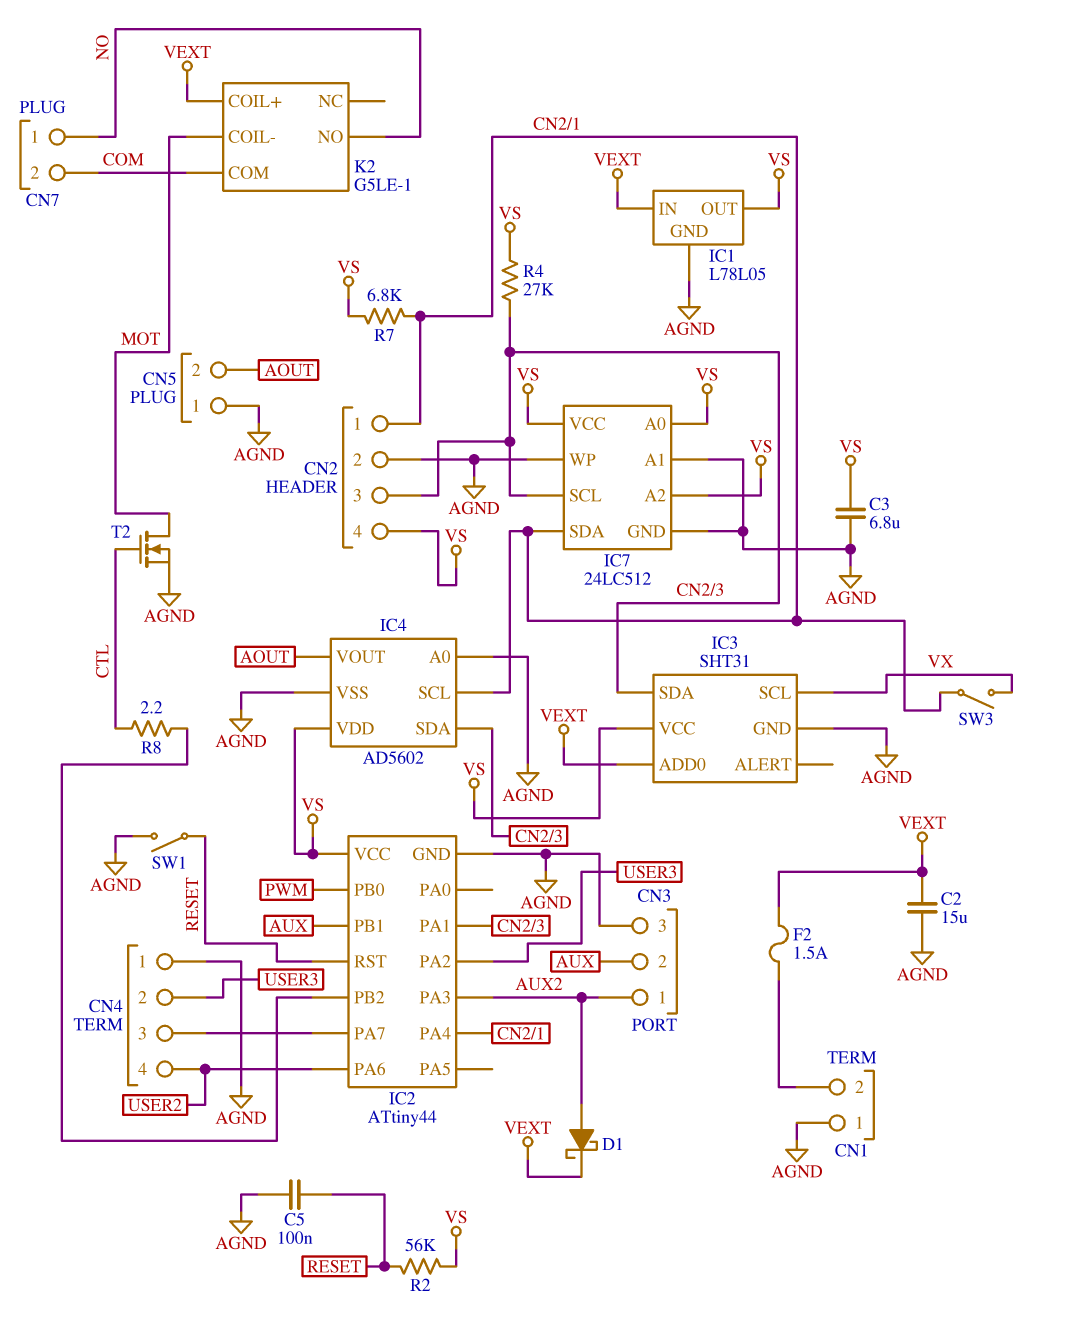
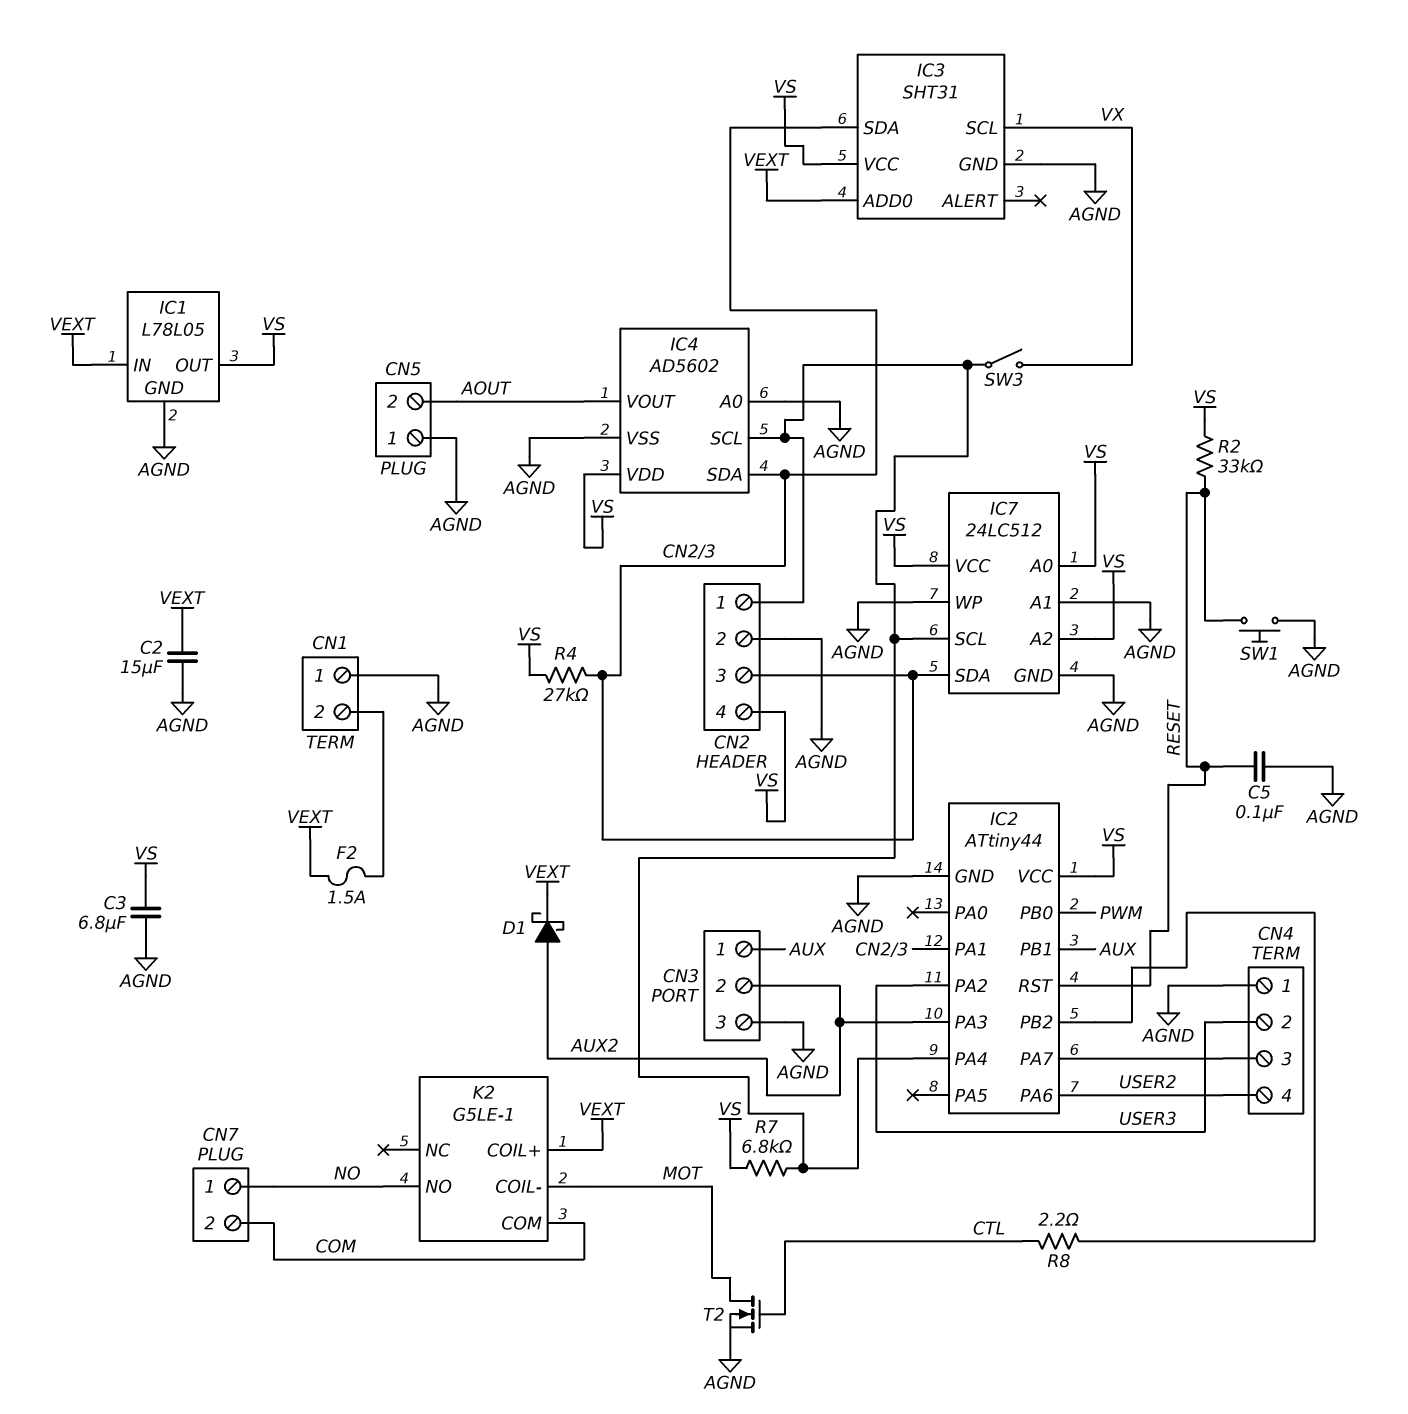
CN3 pin 1: AUX2 -> AUX
CN3 pin 2: AUX -> AUX2
IC7 pin SCL: CN2/3 -> CN2/1
IC7 pin SDA: CN2/1 -> CN2/3
R2: 56k (RESET, VS) -> 33k (RESET, VS)
SW1: switch (AGND, RESET) -> button (AGND, RESET)

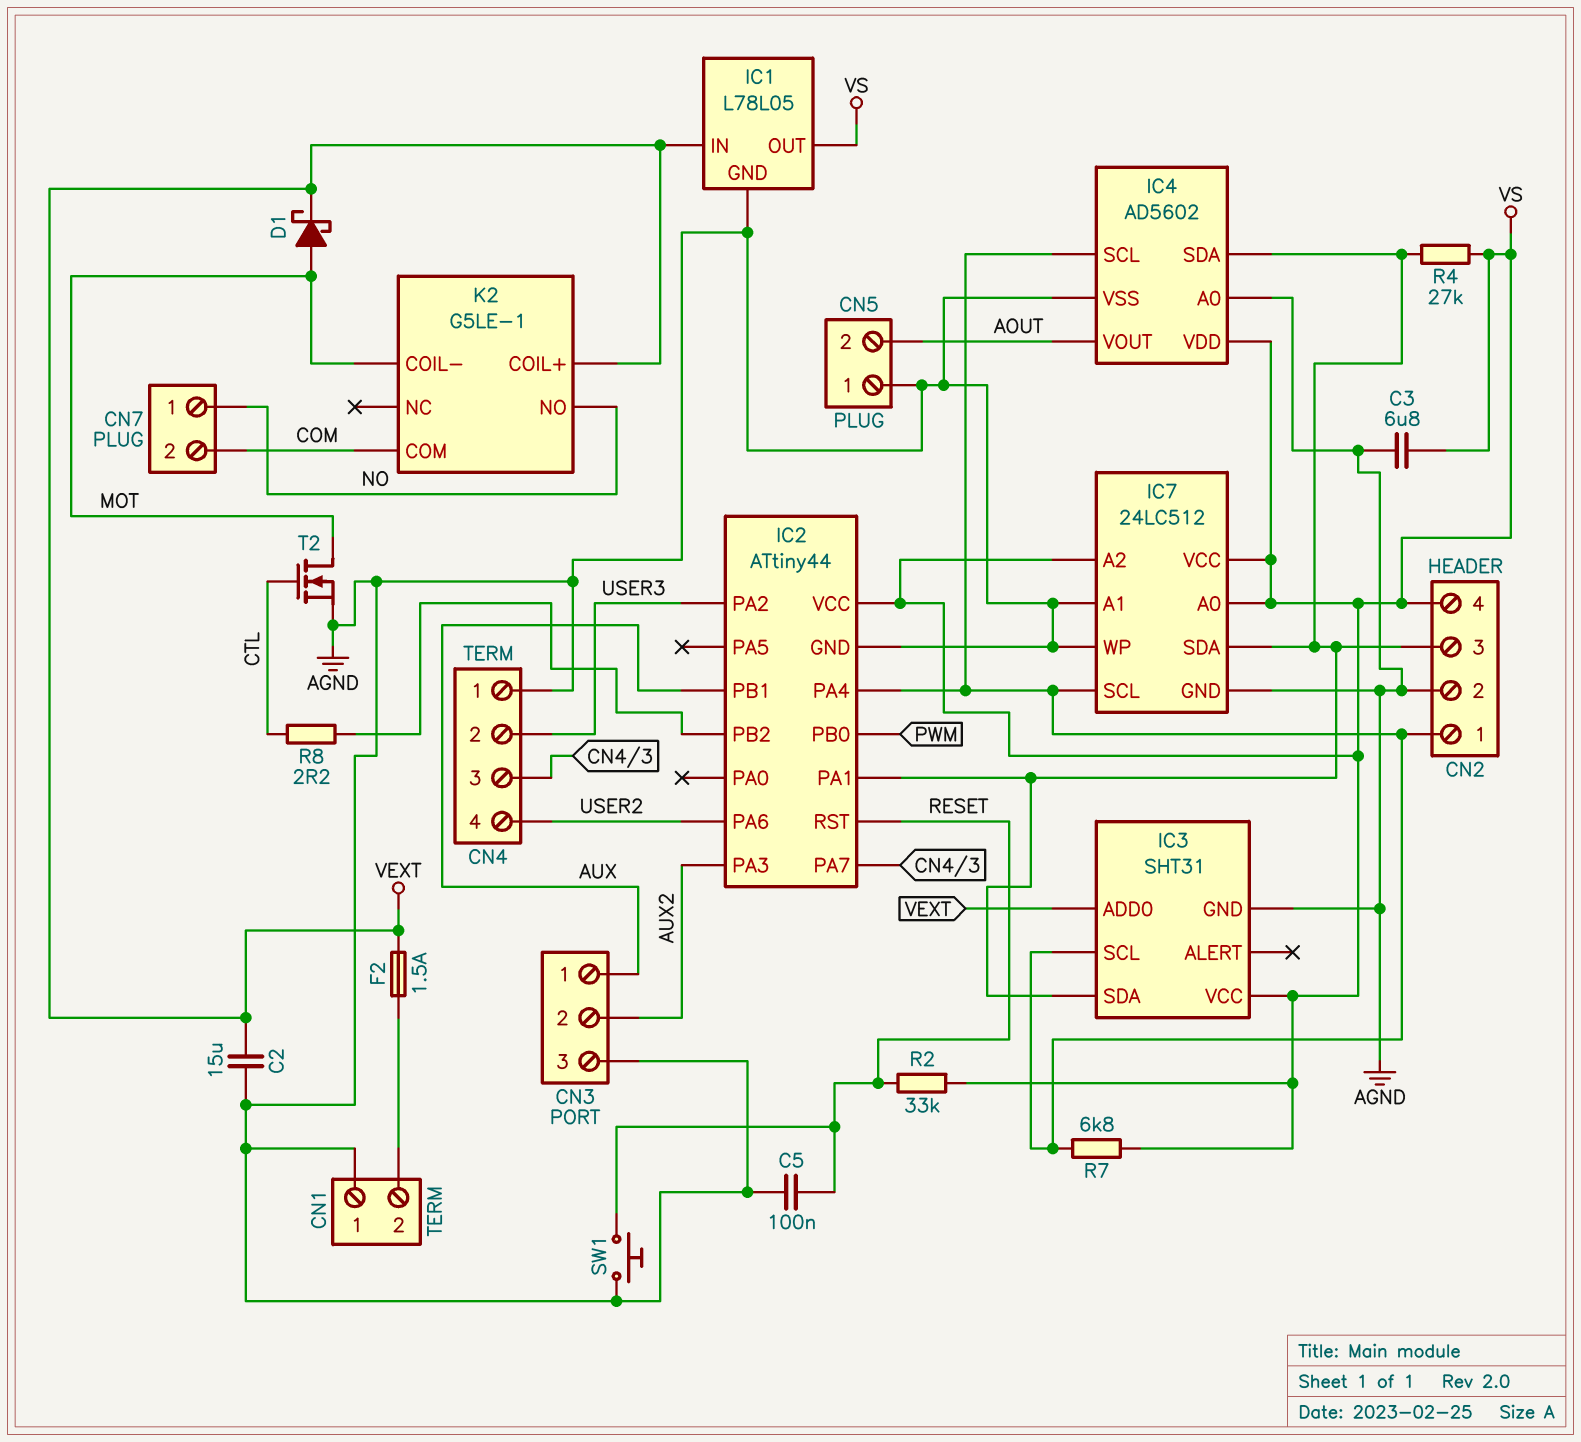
D1: schottky (A AUX2, K VEXT) -> schottky (A MOT, K VEXT)
IC3 pin SCL: VX -> CN2/1
SW3: switch (CN2/1, VX) -> none

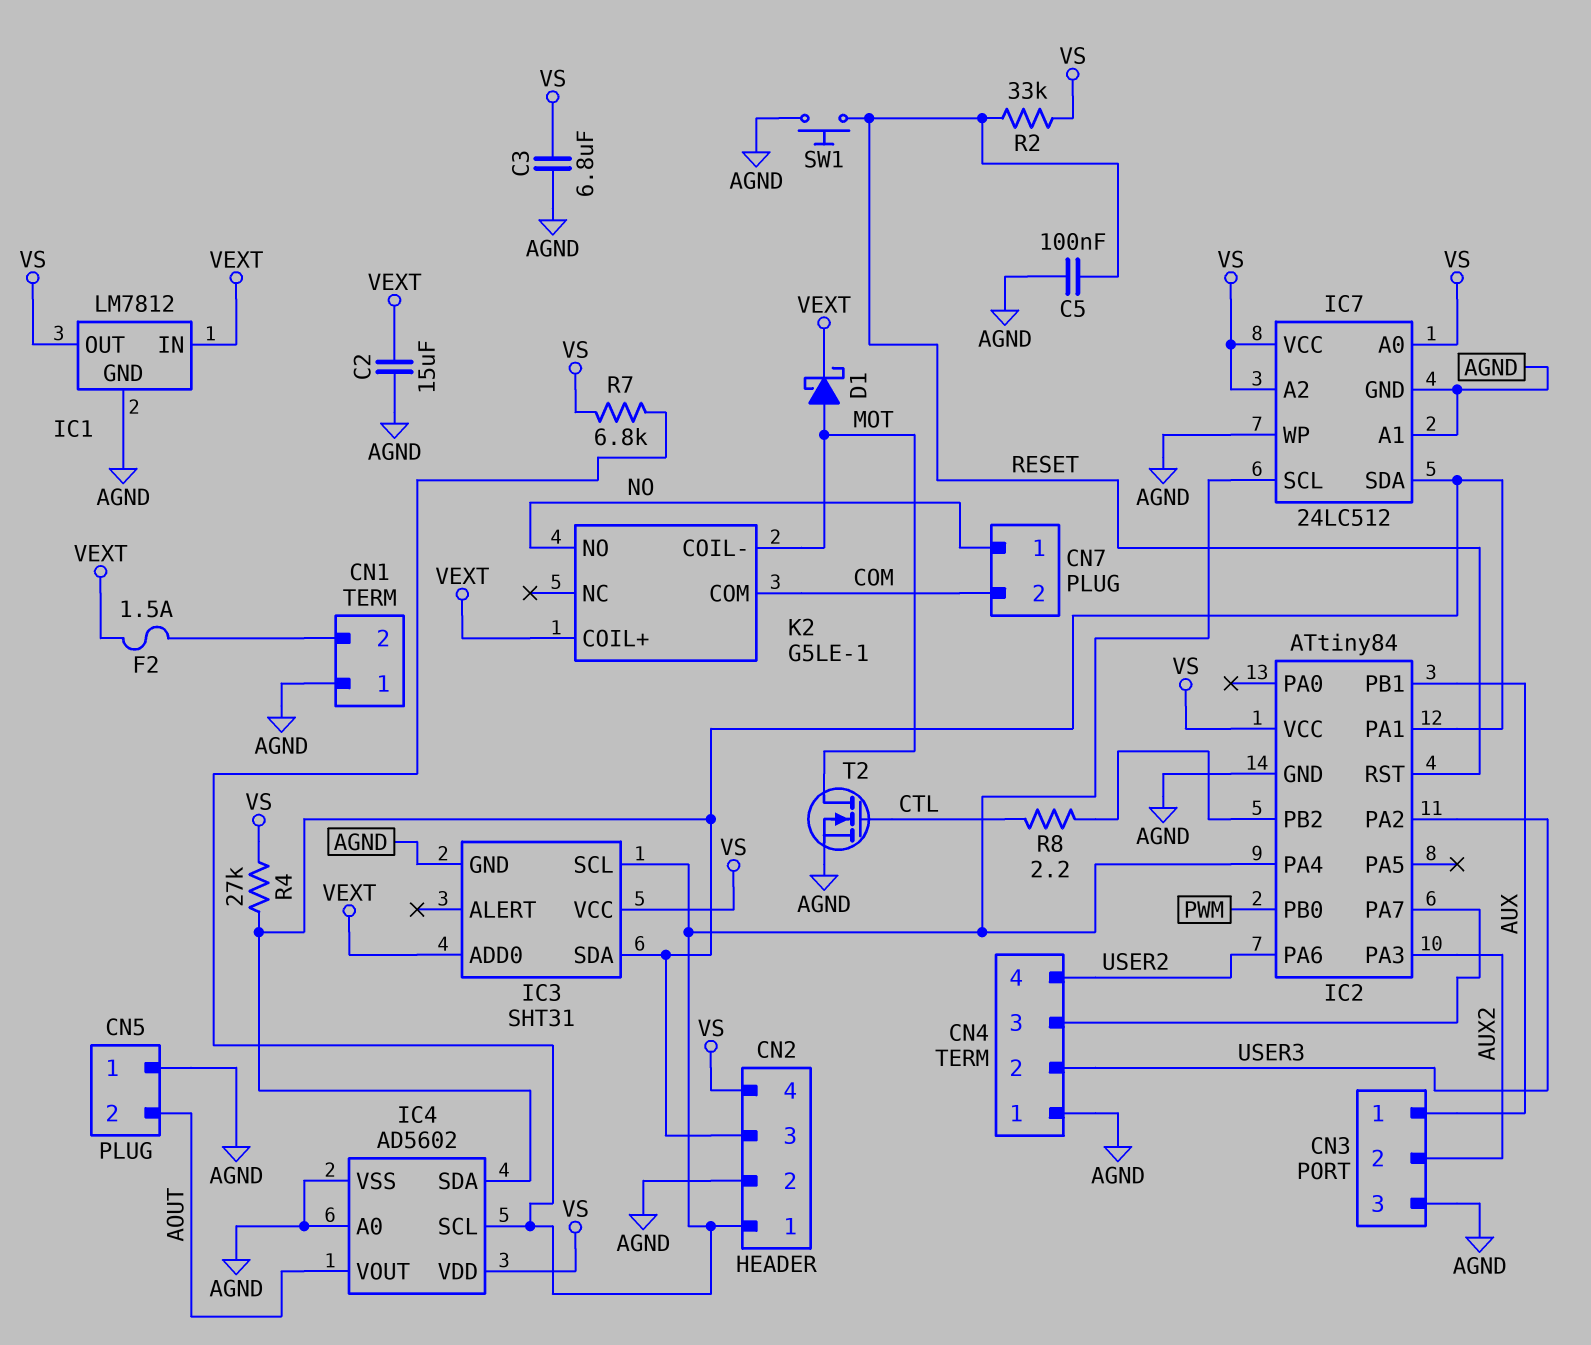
IC1: L78L05 -> LM7812
IC2: ATtiny44 -> ATtiny84

